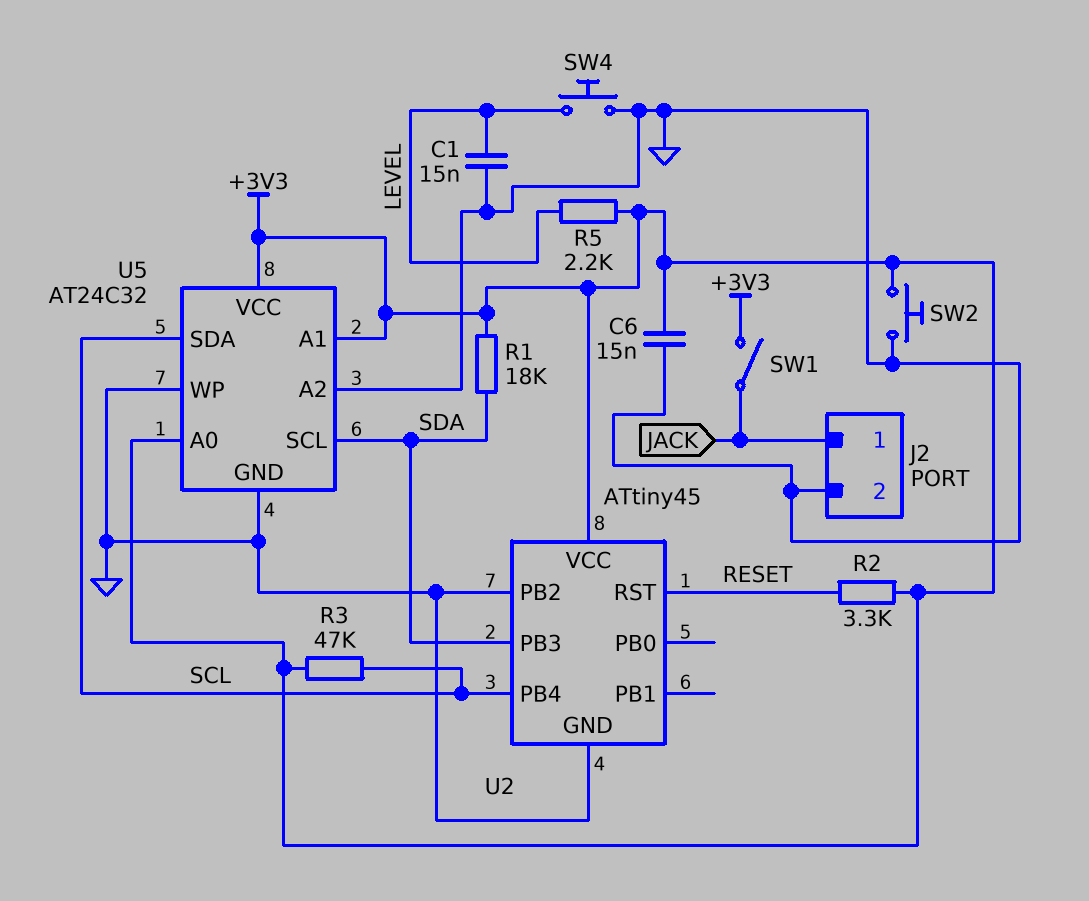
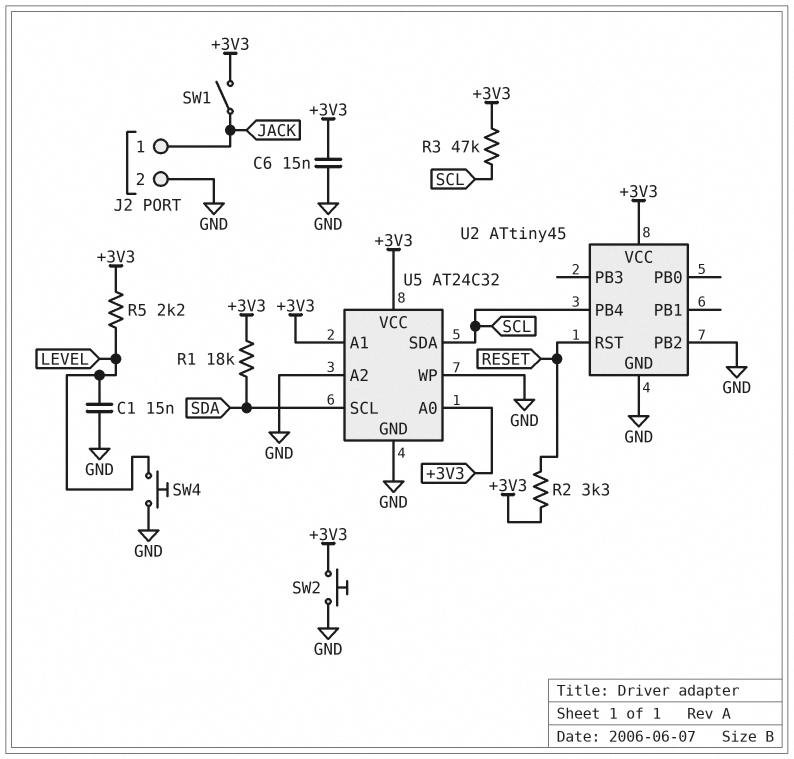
U2 pin PB3: SDA -> none

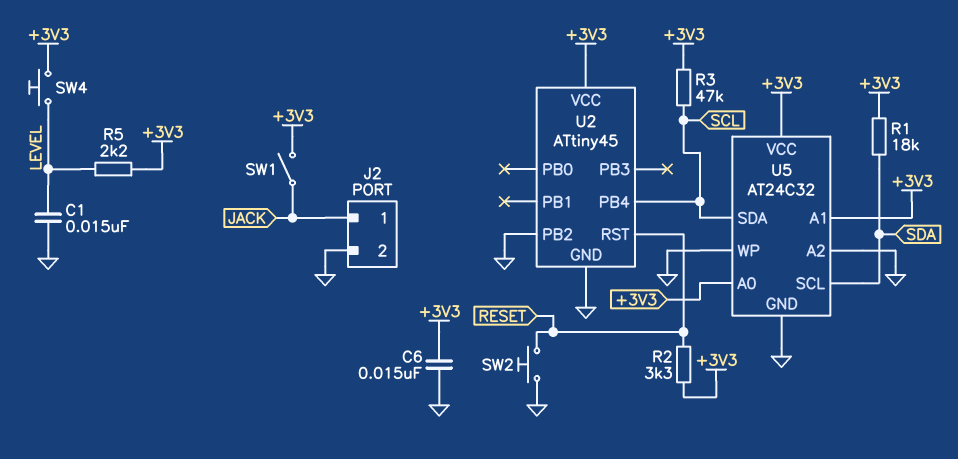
SW2: button (+3V3, GND) -> button (GND, RESET)
SW4: button (GND, LEVEL) -> button (+3V3, LEVEL)

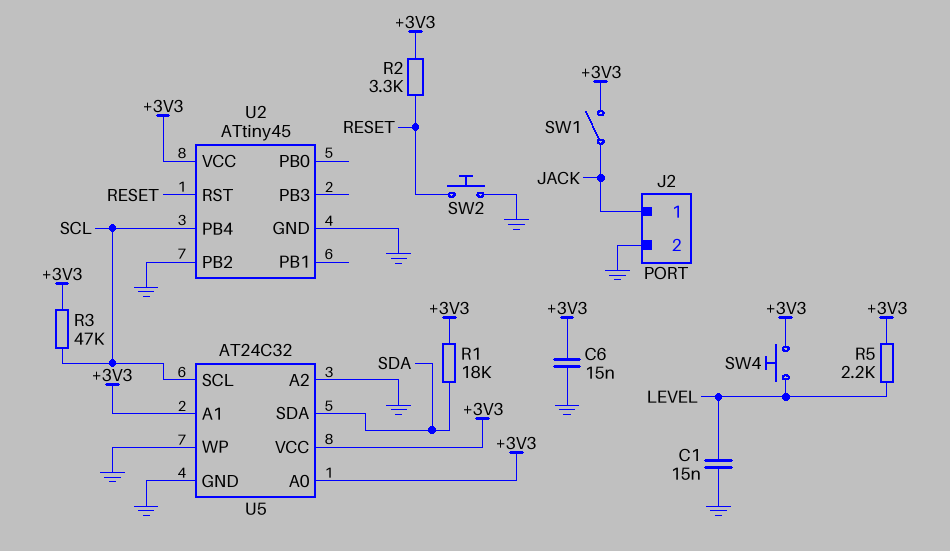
U5 pin SCL: SDA -> SCL
U5 pin SDA: SCL -> SDA

